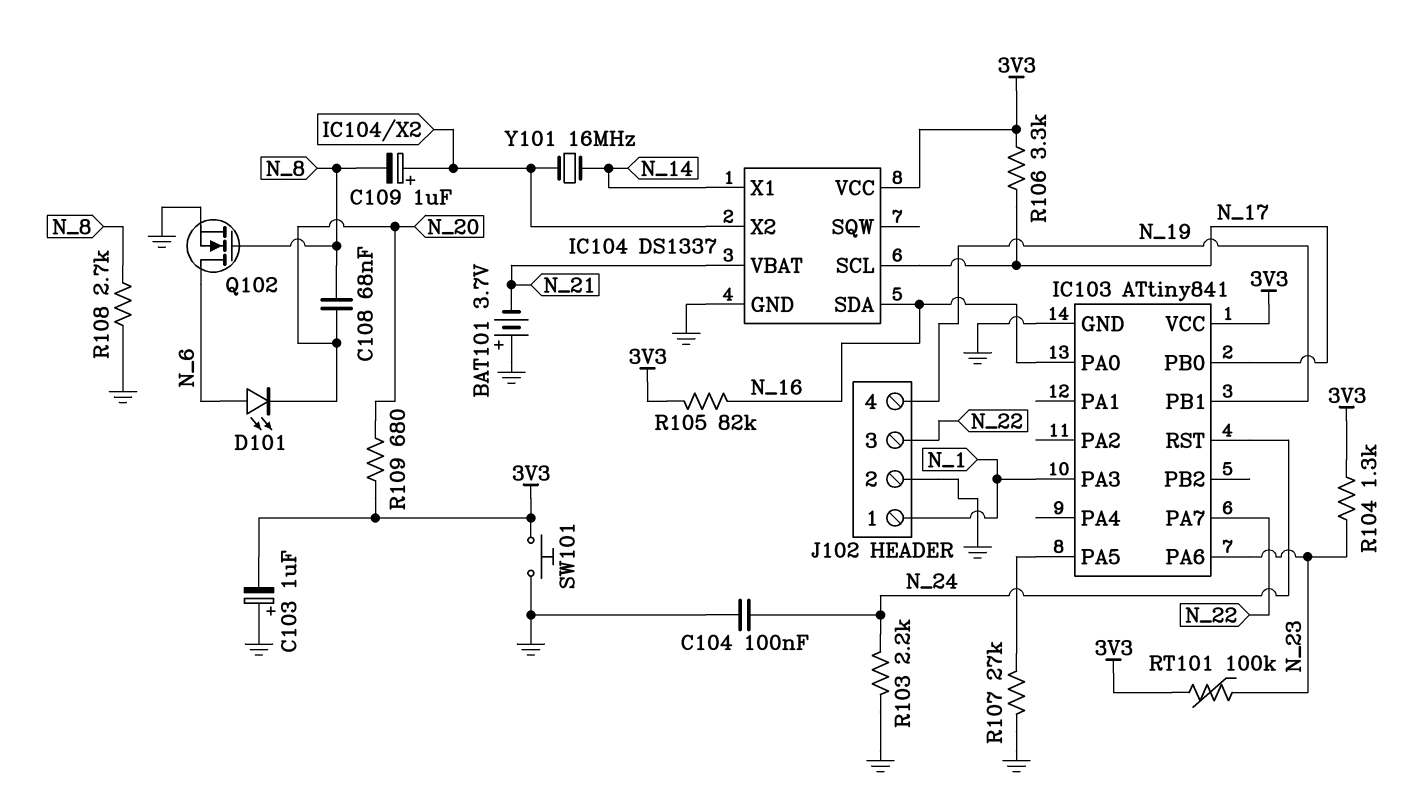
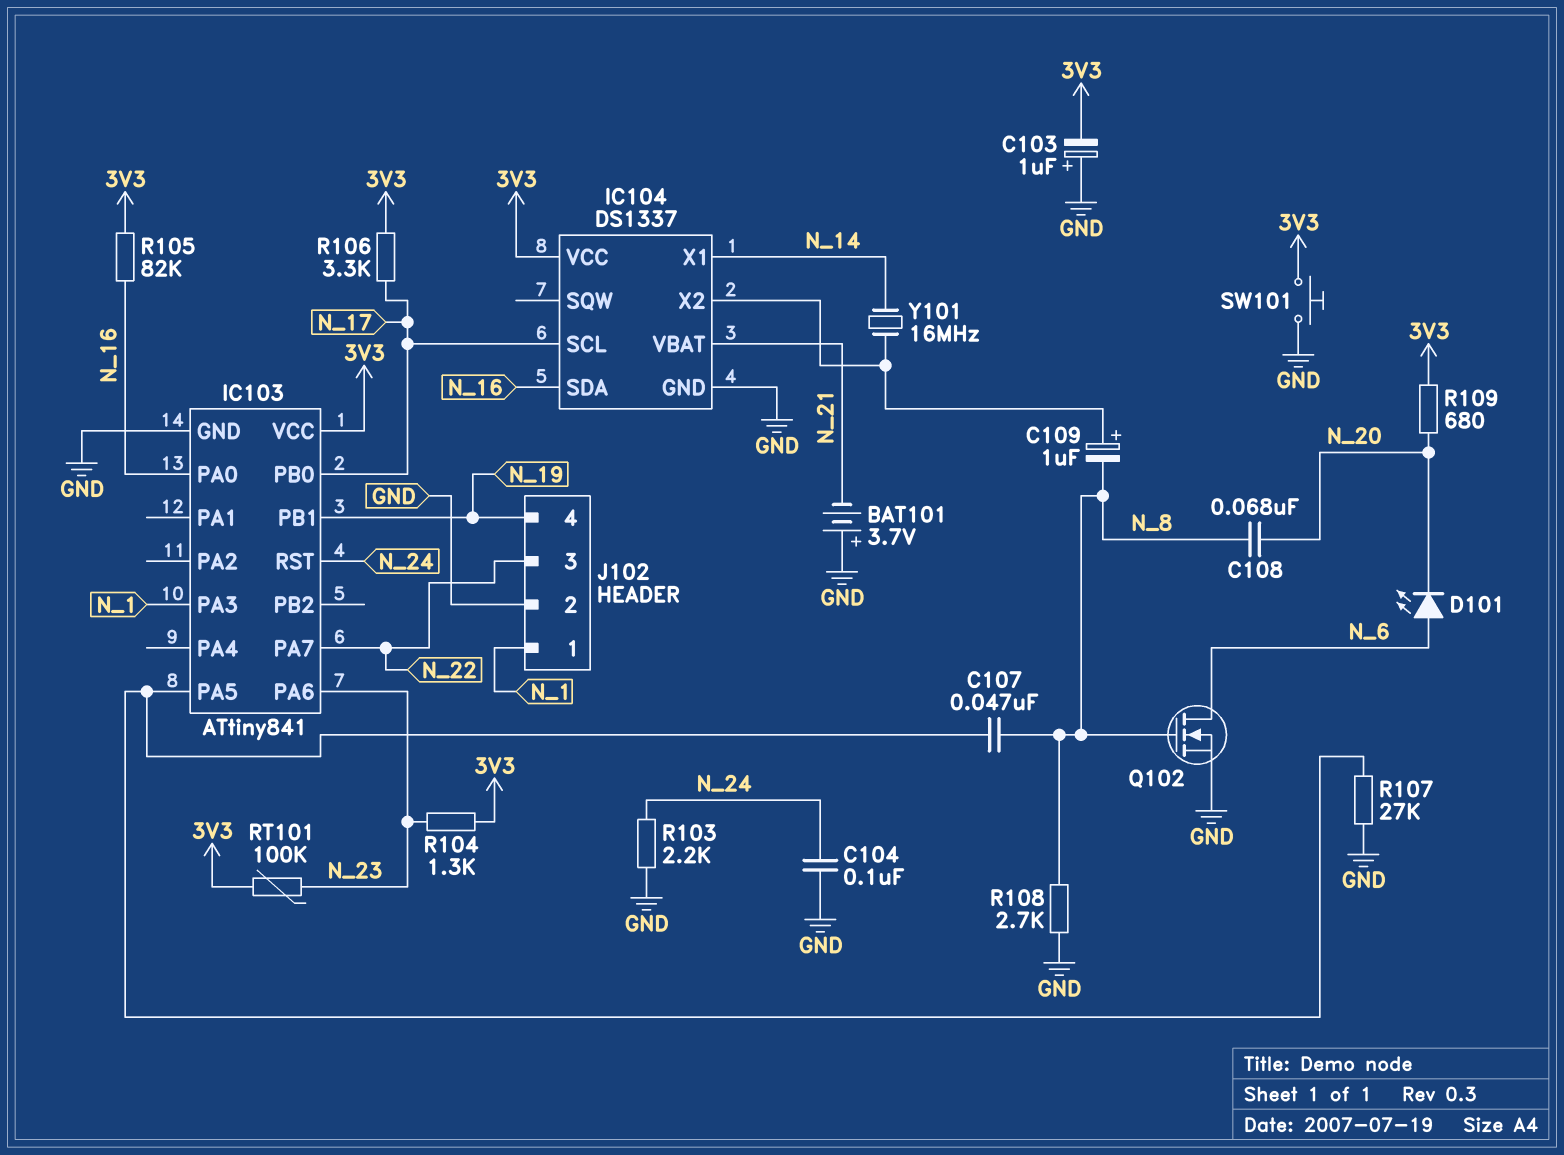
C107: none -> 47nF (IC103/PA5, N_8)

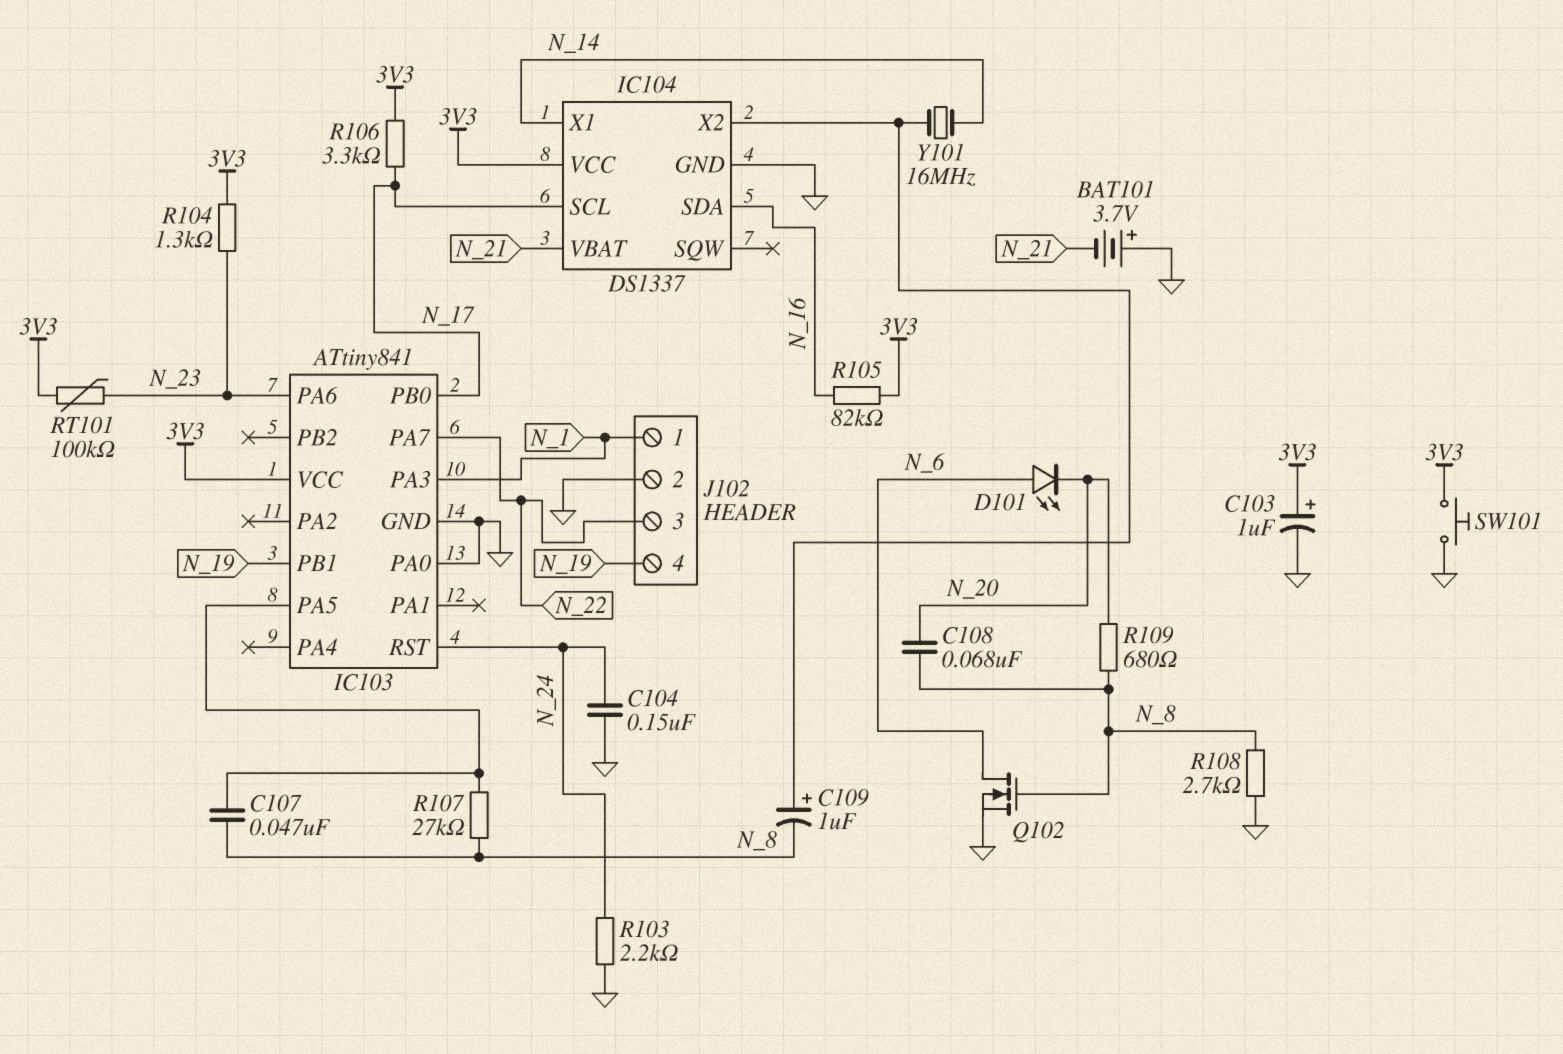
C103: 1uF (plus GND, minus 3V3) -> 1uF (plus 3V3, minus GND)
C104: 100nF (GND, N_24) -> 150nF (GND, N_24)
IC103 pin PA0: N_16 -> GND
R107: 27k (GND, IC103/PA5) -> 27k (IC103/PA5, N_8)
R109: 680 (3V3, N_20) -> 680 (N_8, N_20)

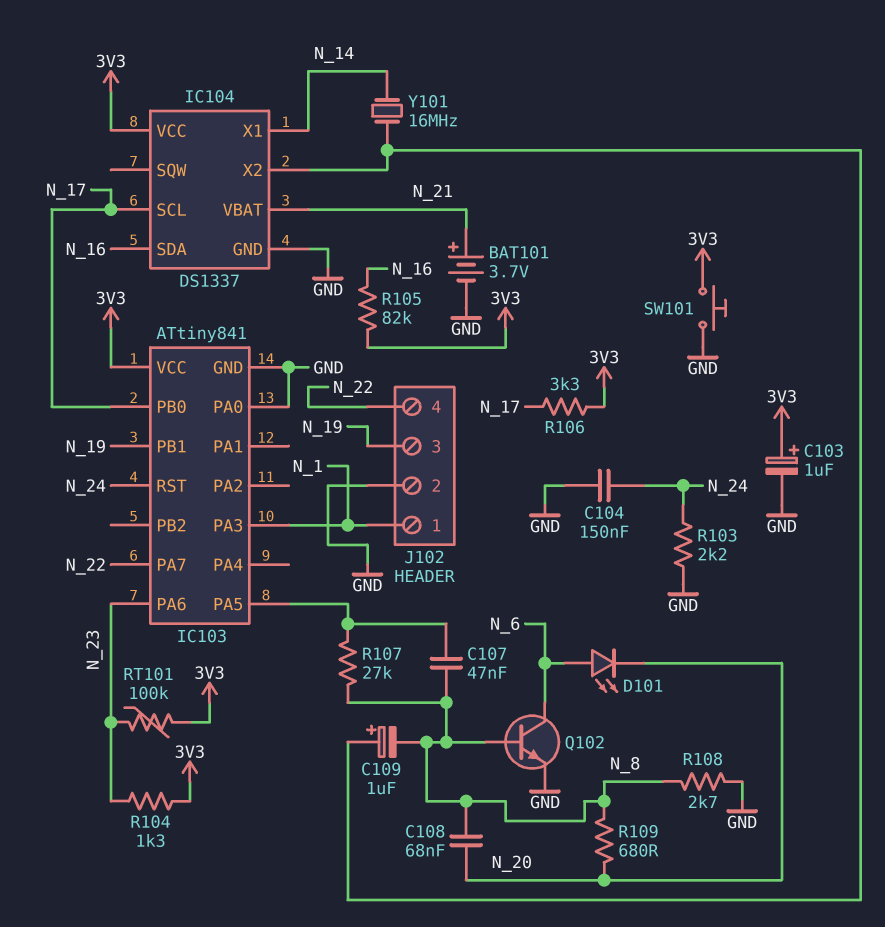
BAT101: 3.7V (plus GND, minus N_21) -> 3.7V (plus N_21, minus GND)
J102 pin 3: N_22 -> N_19
J102 pin 4: N_19 -> N_22
Q102: NMOS (G N_8, D N_6, S GND) -> NPN (B N_8, C N_6, E GND)

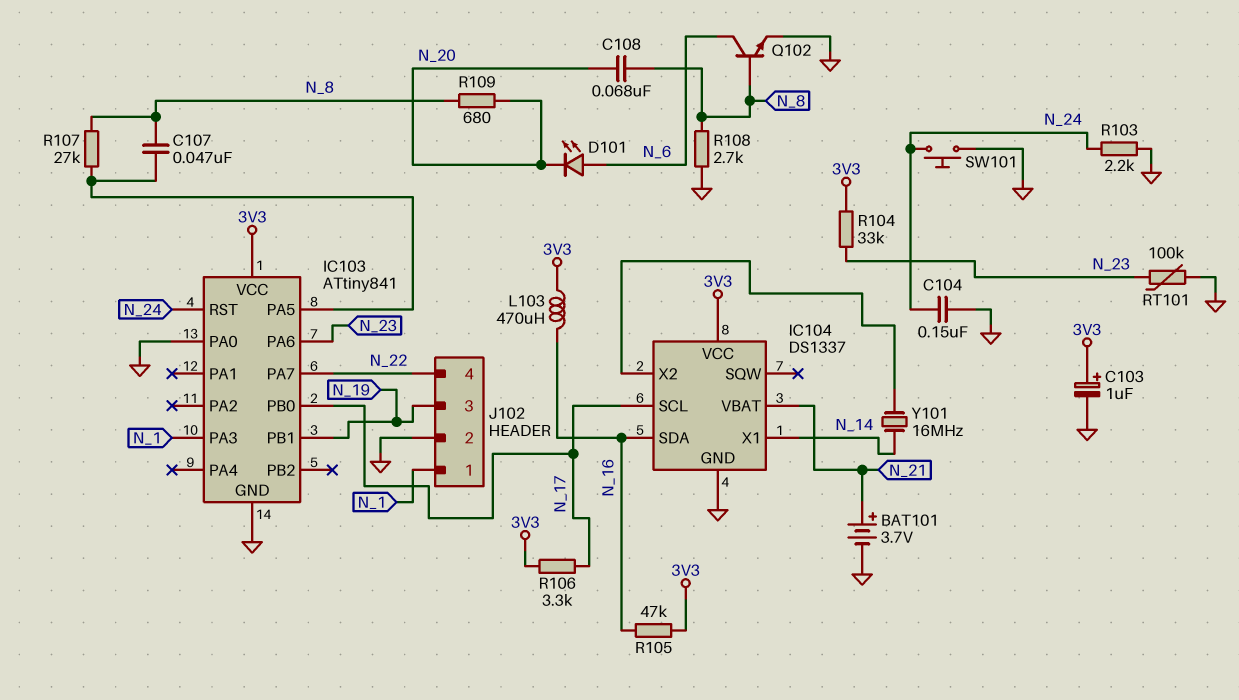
C109: 1uF (plus IC104/X2, minus N_8) -> none
L103: none -> 470uH (3V3, N_16)
R104: 1.3k (3V3, N_23) -> 33k (3V3, N_23)
R105: 82k (3V3, N_16) -> 47k (3V3, N_16)
RT101: 100k (3V3, N_23) -> 100k (GND, N_23)
SW101: button (3V3, GND) -> button (GND, N_24)

